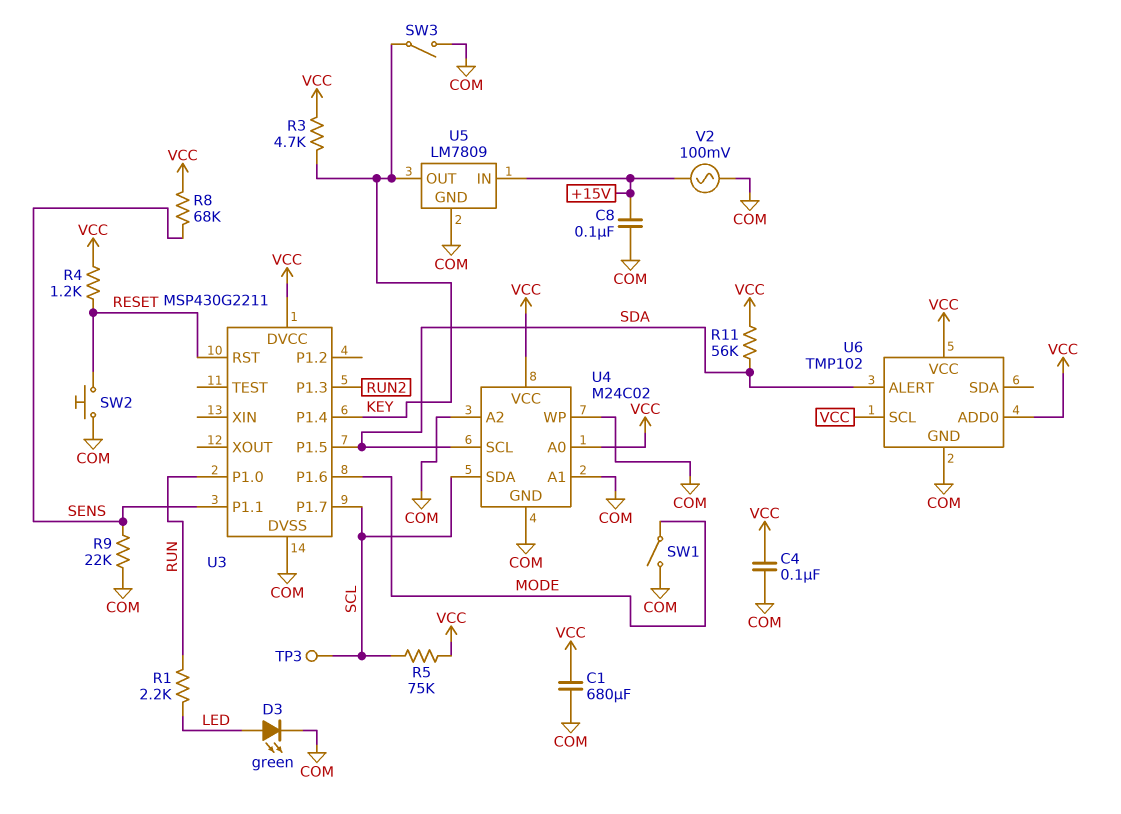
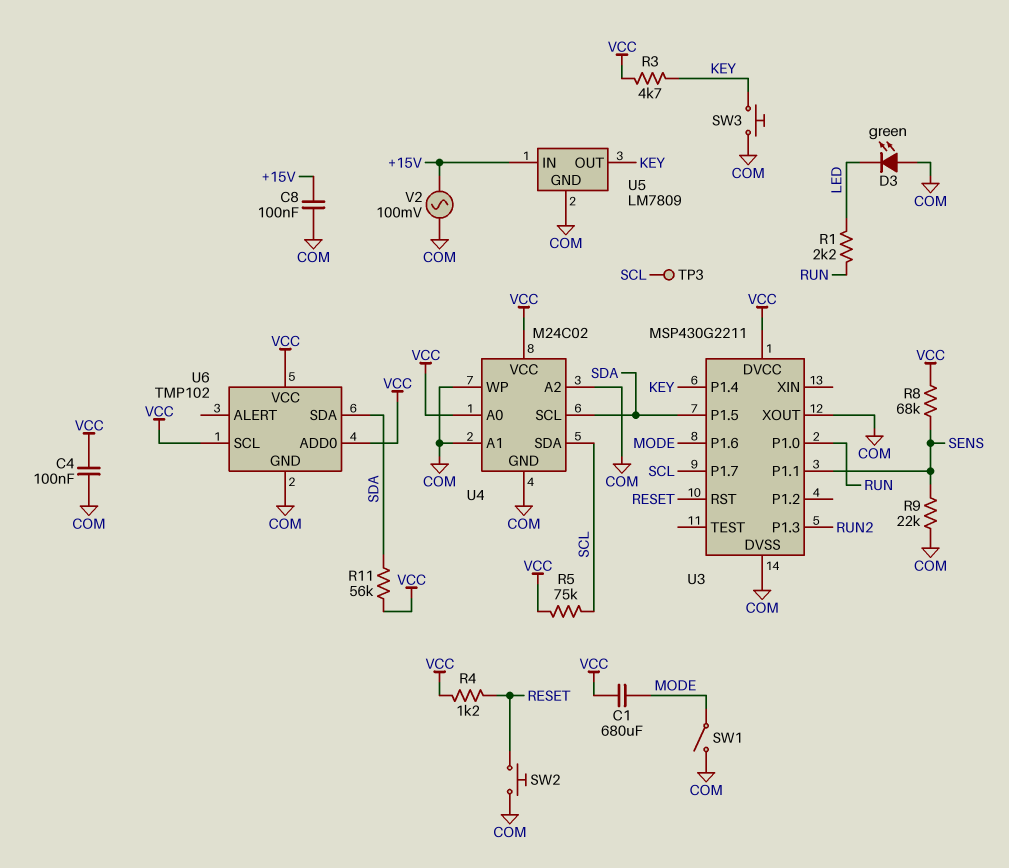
C1: 680uF (COM, VCC) -> 680uF (MODE, VCC)
D3: LED green (A LED, K COM) -> LED green (A COM, K LED)
SW3: switch (COM, KEY) -> button (COM, KEY)
U3 pin XOUT: none -> COM
U6 pin ALERT: SDA -> none
U6 pin SDA: none -> SDA

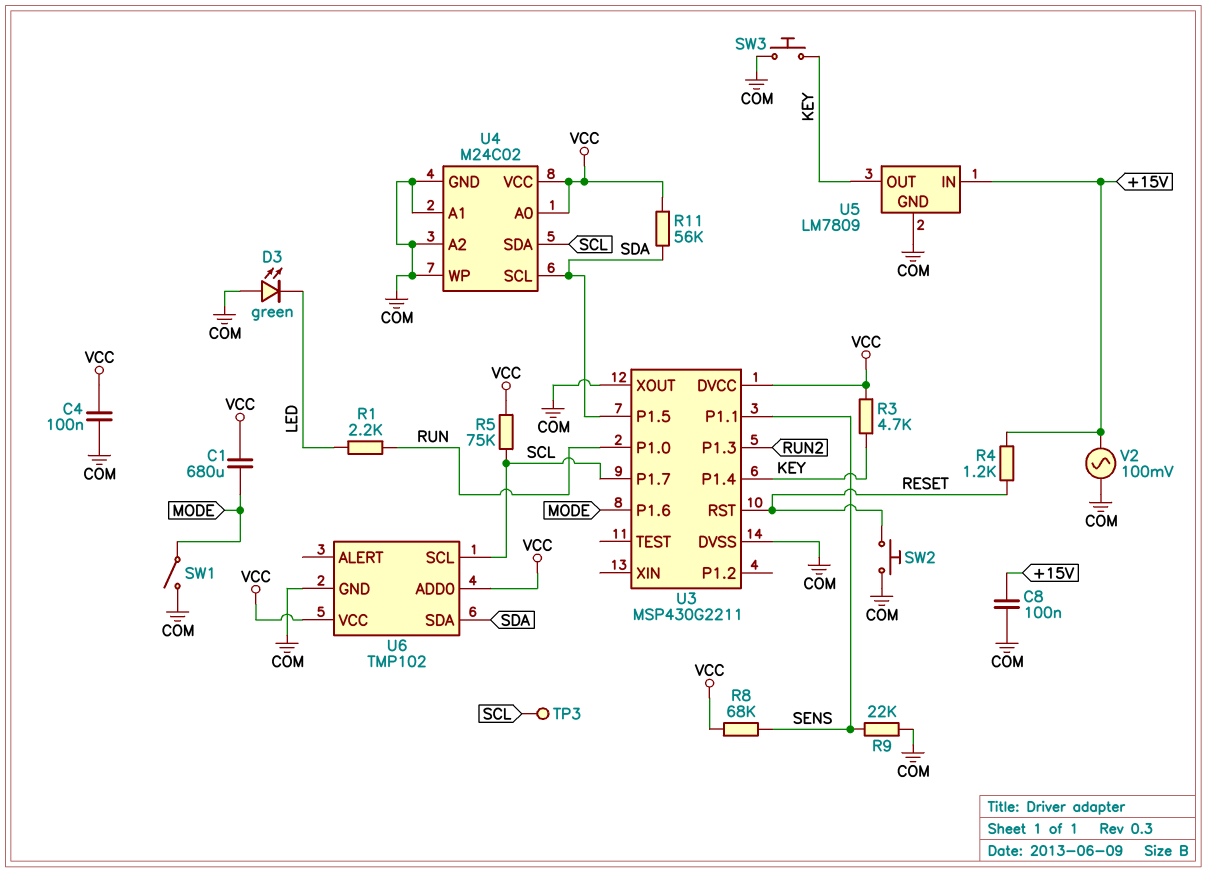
R4: 1.2k (RESET, VCC) -> 1.2k (+15V, RESET)
U6 pin SCL: VCC -> SCL

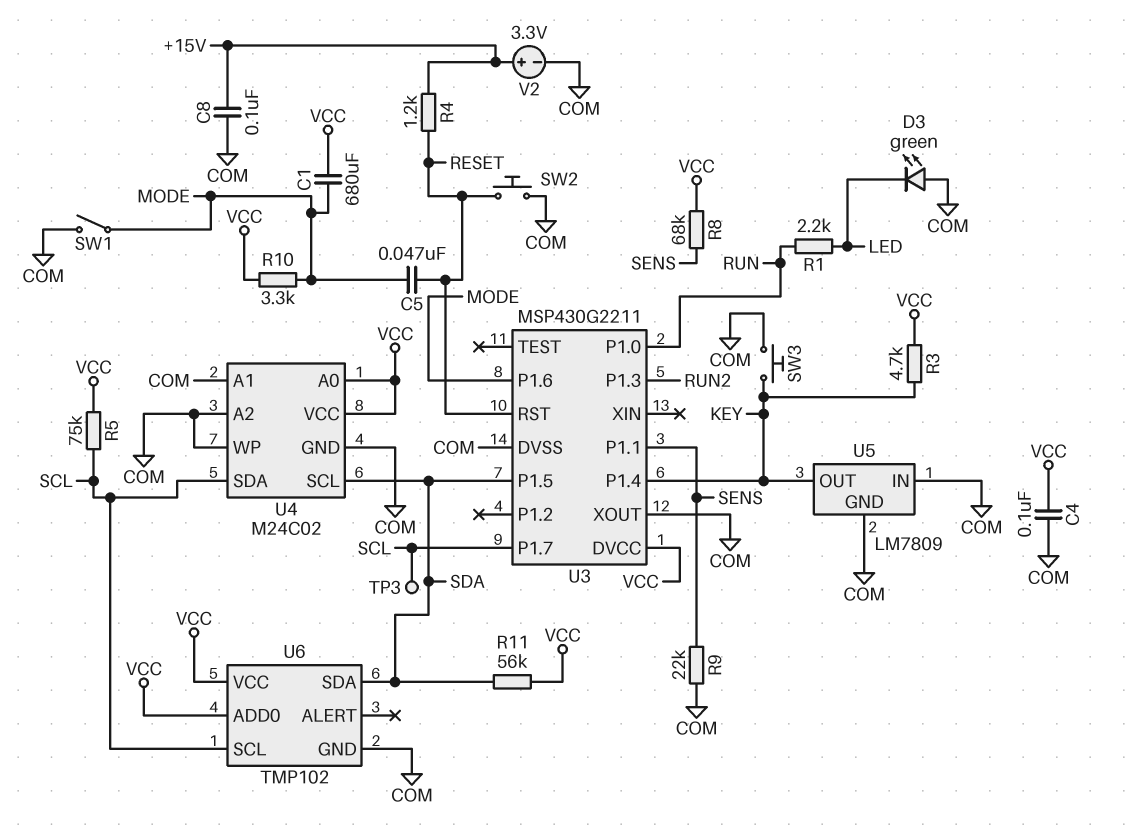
C5: none -> 47nF (MODE, RESET)
R10: none -> 3.3k (MODE, VCC)
U5 pin IN: +15V -> COM
V2: AC 100mV (+15V, COM) -> 3.3V (plus +15V, minus COM)

